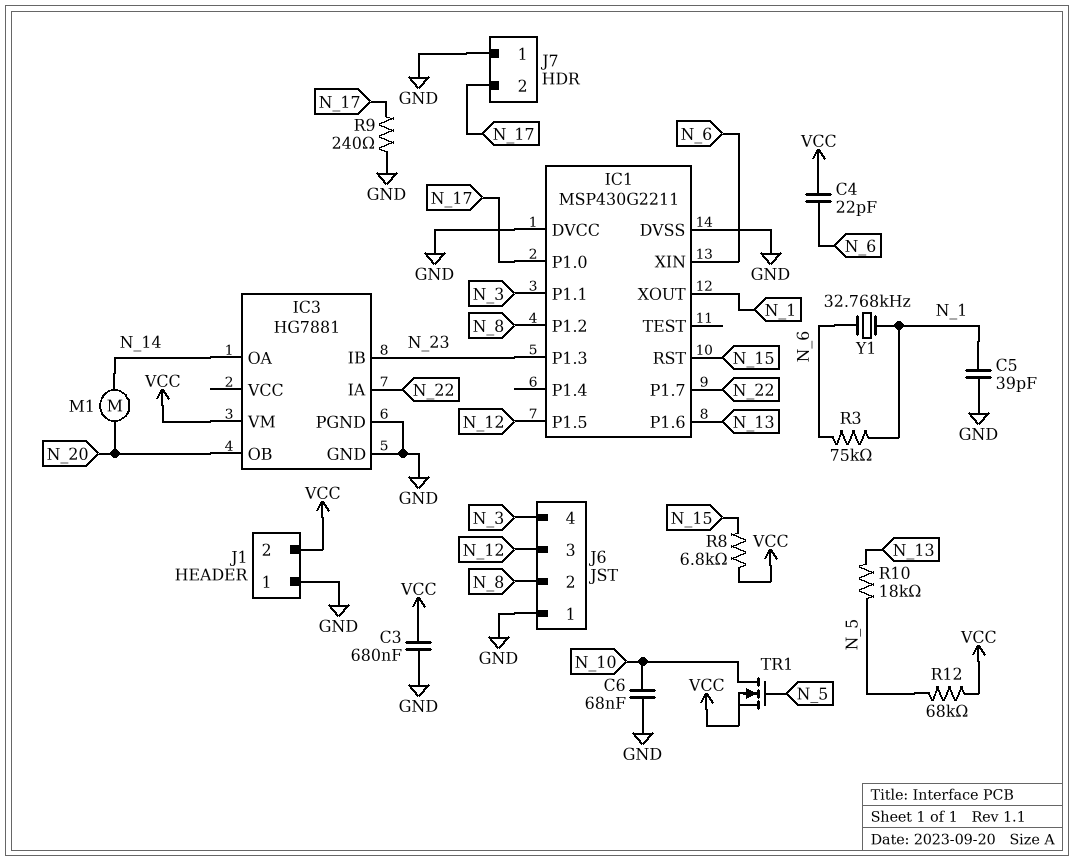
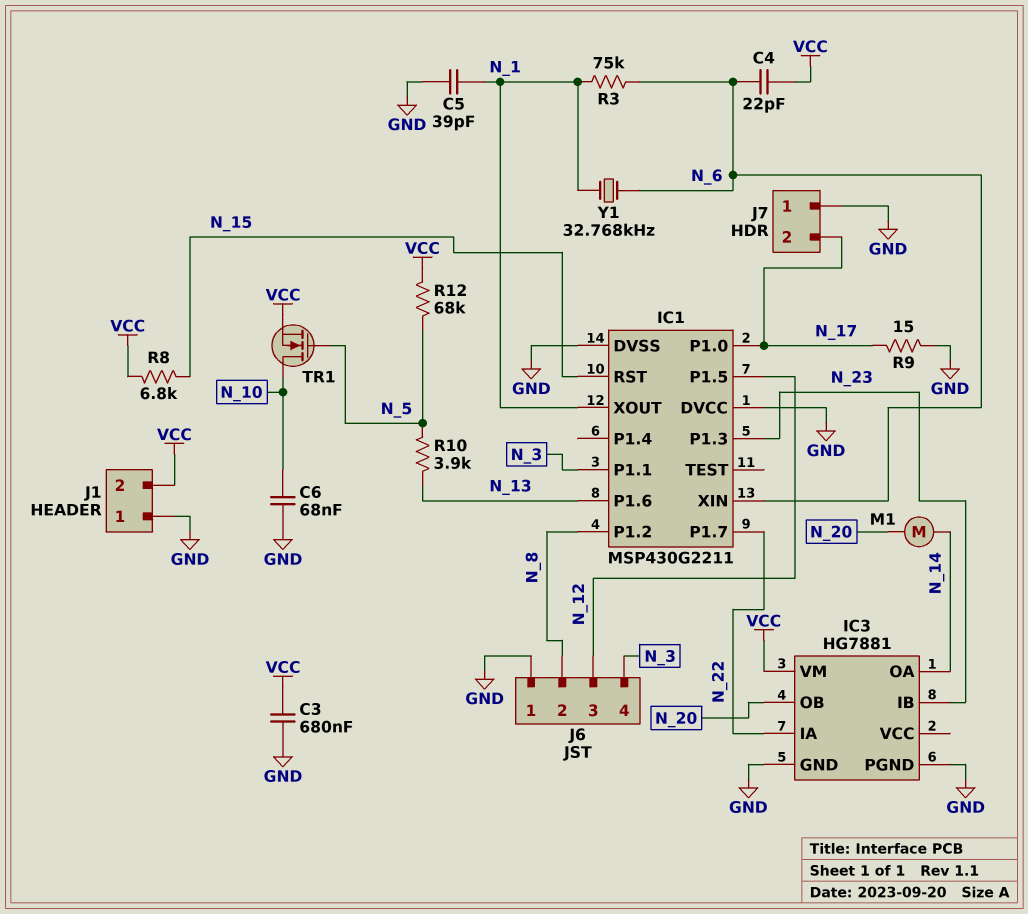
R9: 240 (GND, N_17) -> 15 (GND, N_17)
R10: 18k (N_5, N_13) -> 3.9k (N_5, N_13)

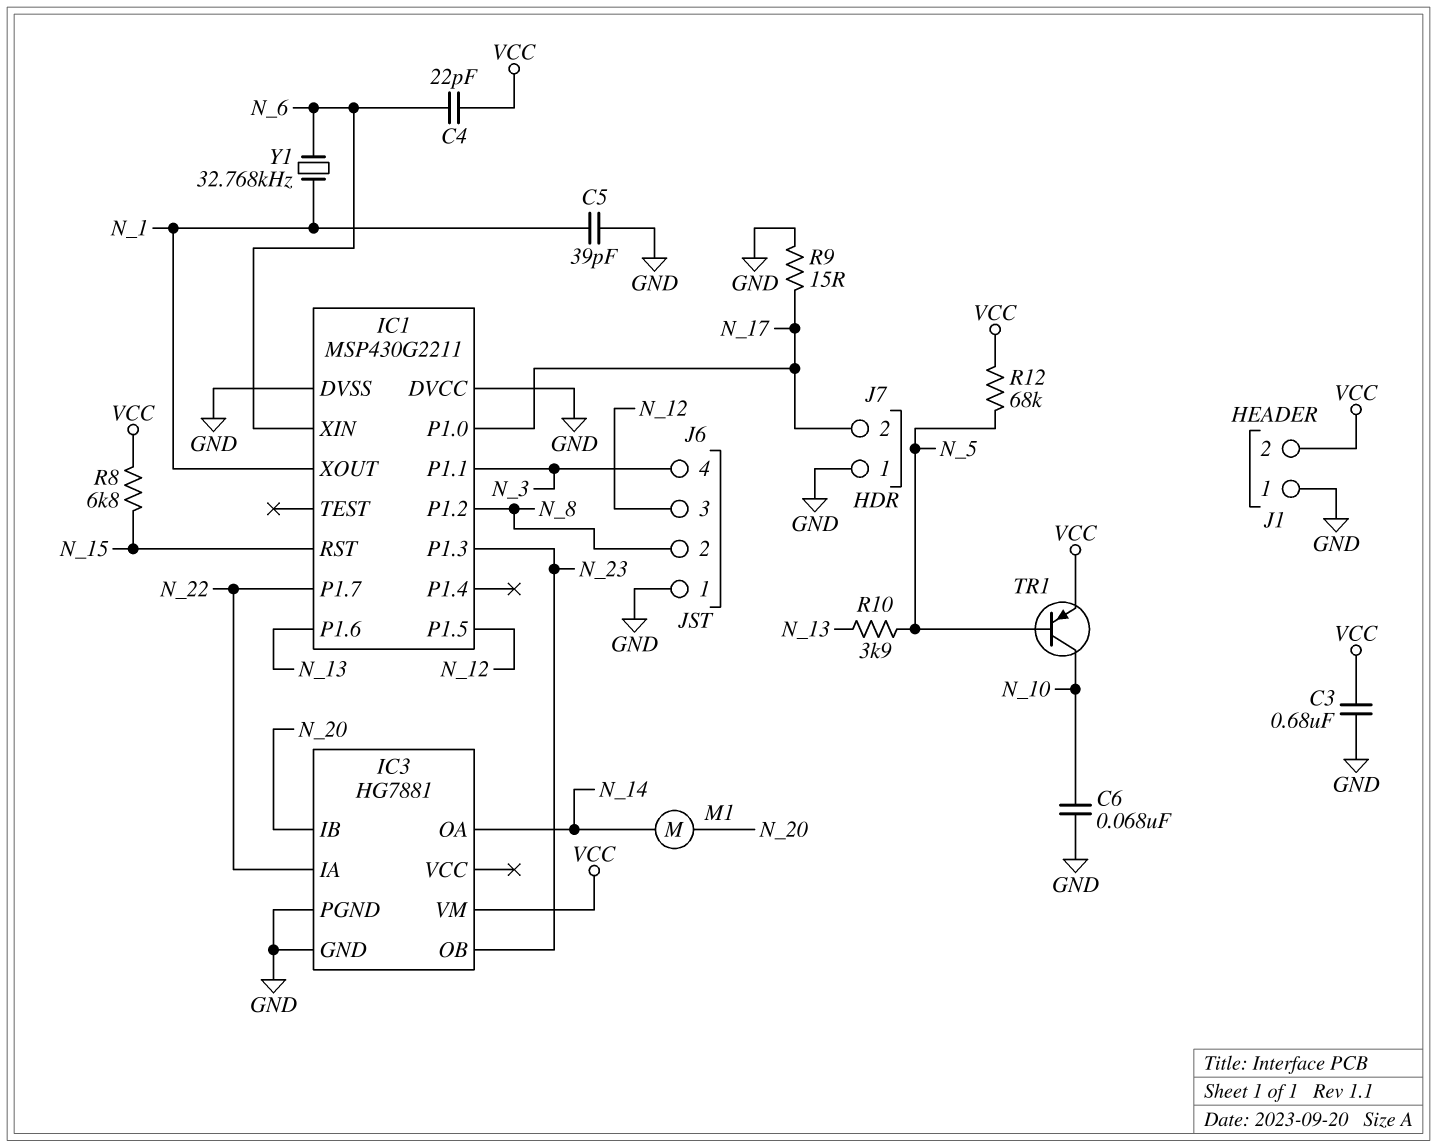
IC3 pin IB: N_23 -> N_20
IC3 pin OB: N_20 -> N_23
R3: 75k (N_1, N_6) -> none
TR1: NMOS (G N_5, D N_10, S VCC) -> PNP (B N_5, C N_10, E VCC)

